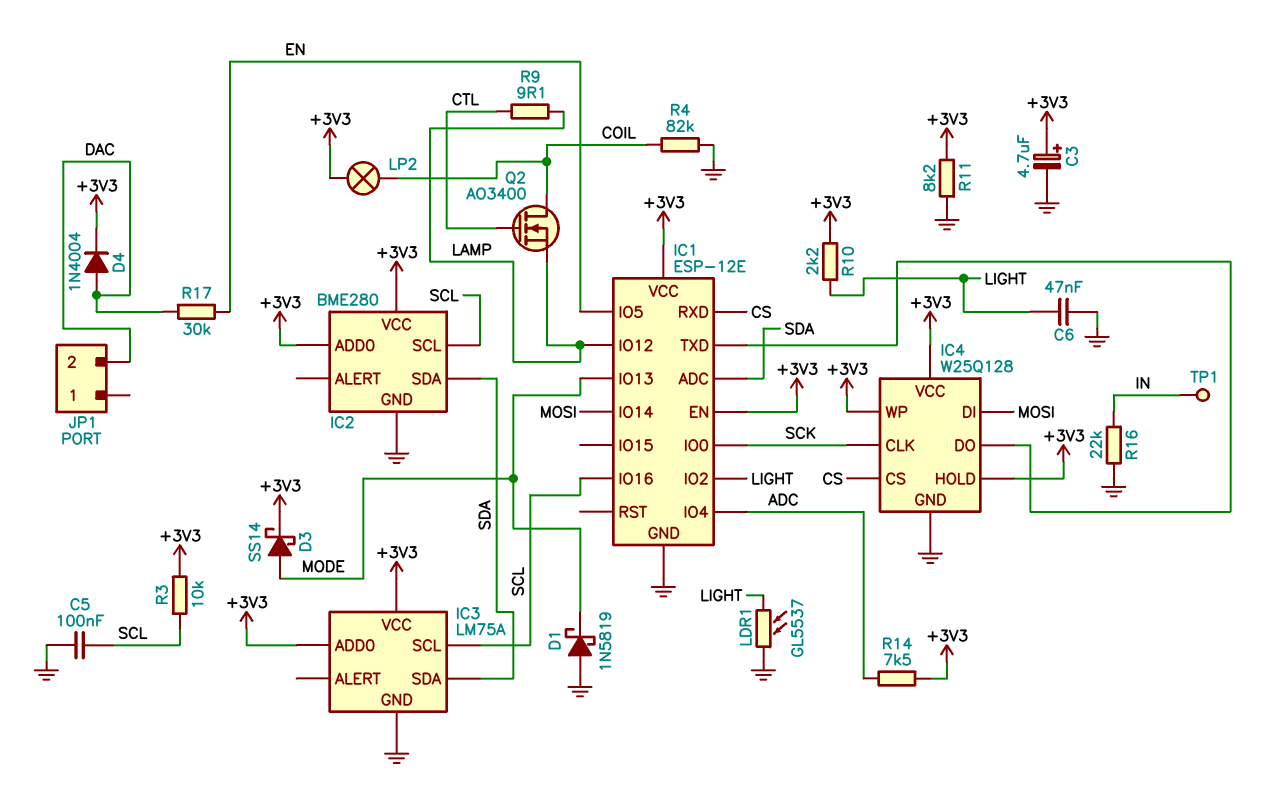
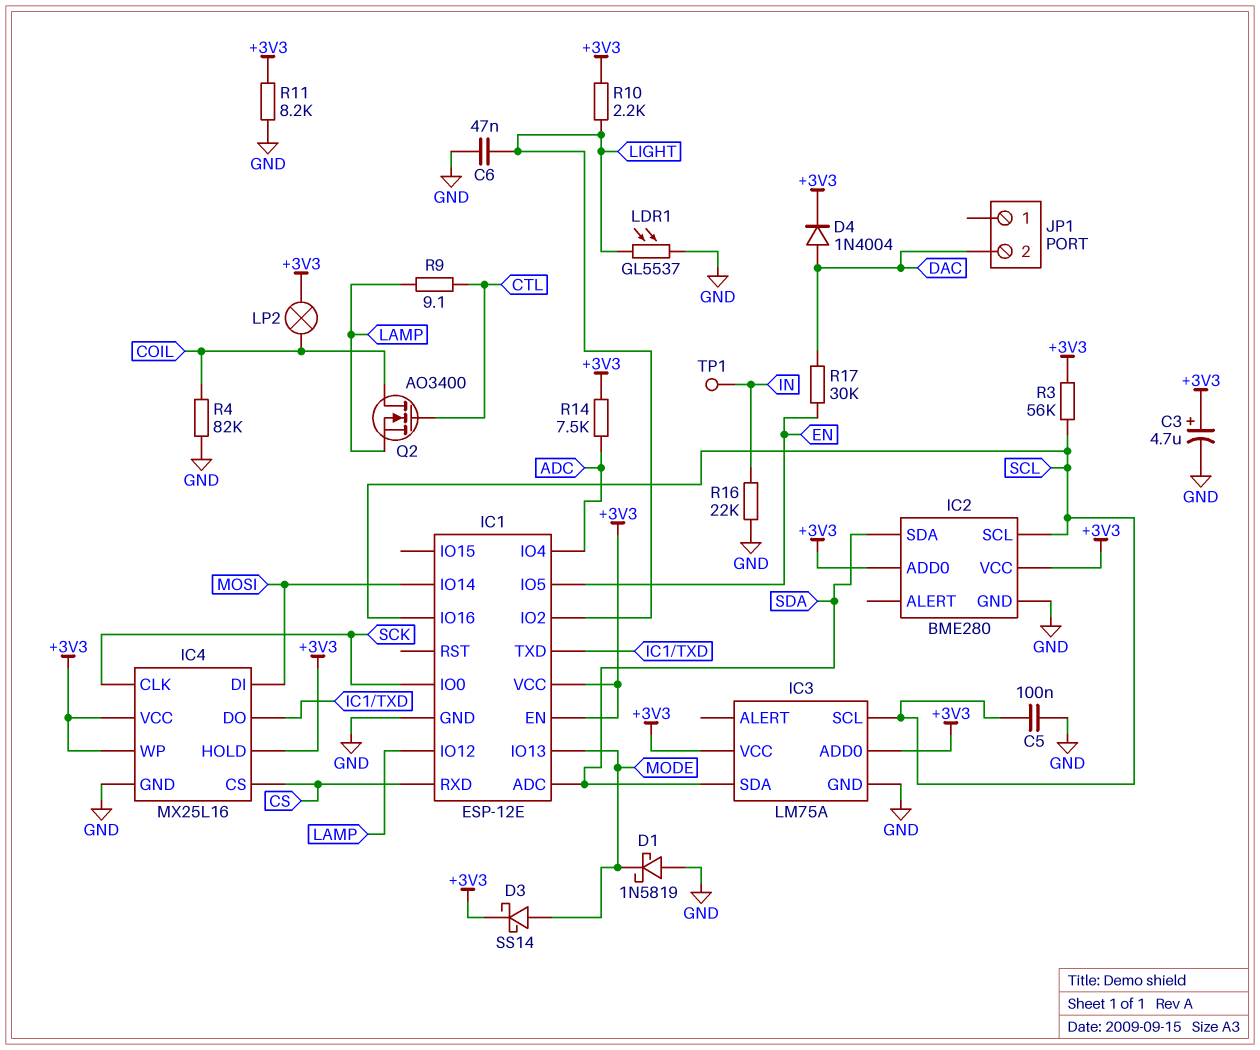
IC4: W25Q128 -> MX25L16
R3: 10k (+3V3, SCL) -> 56k (+3V3, SCL)

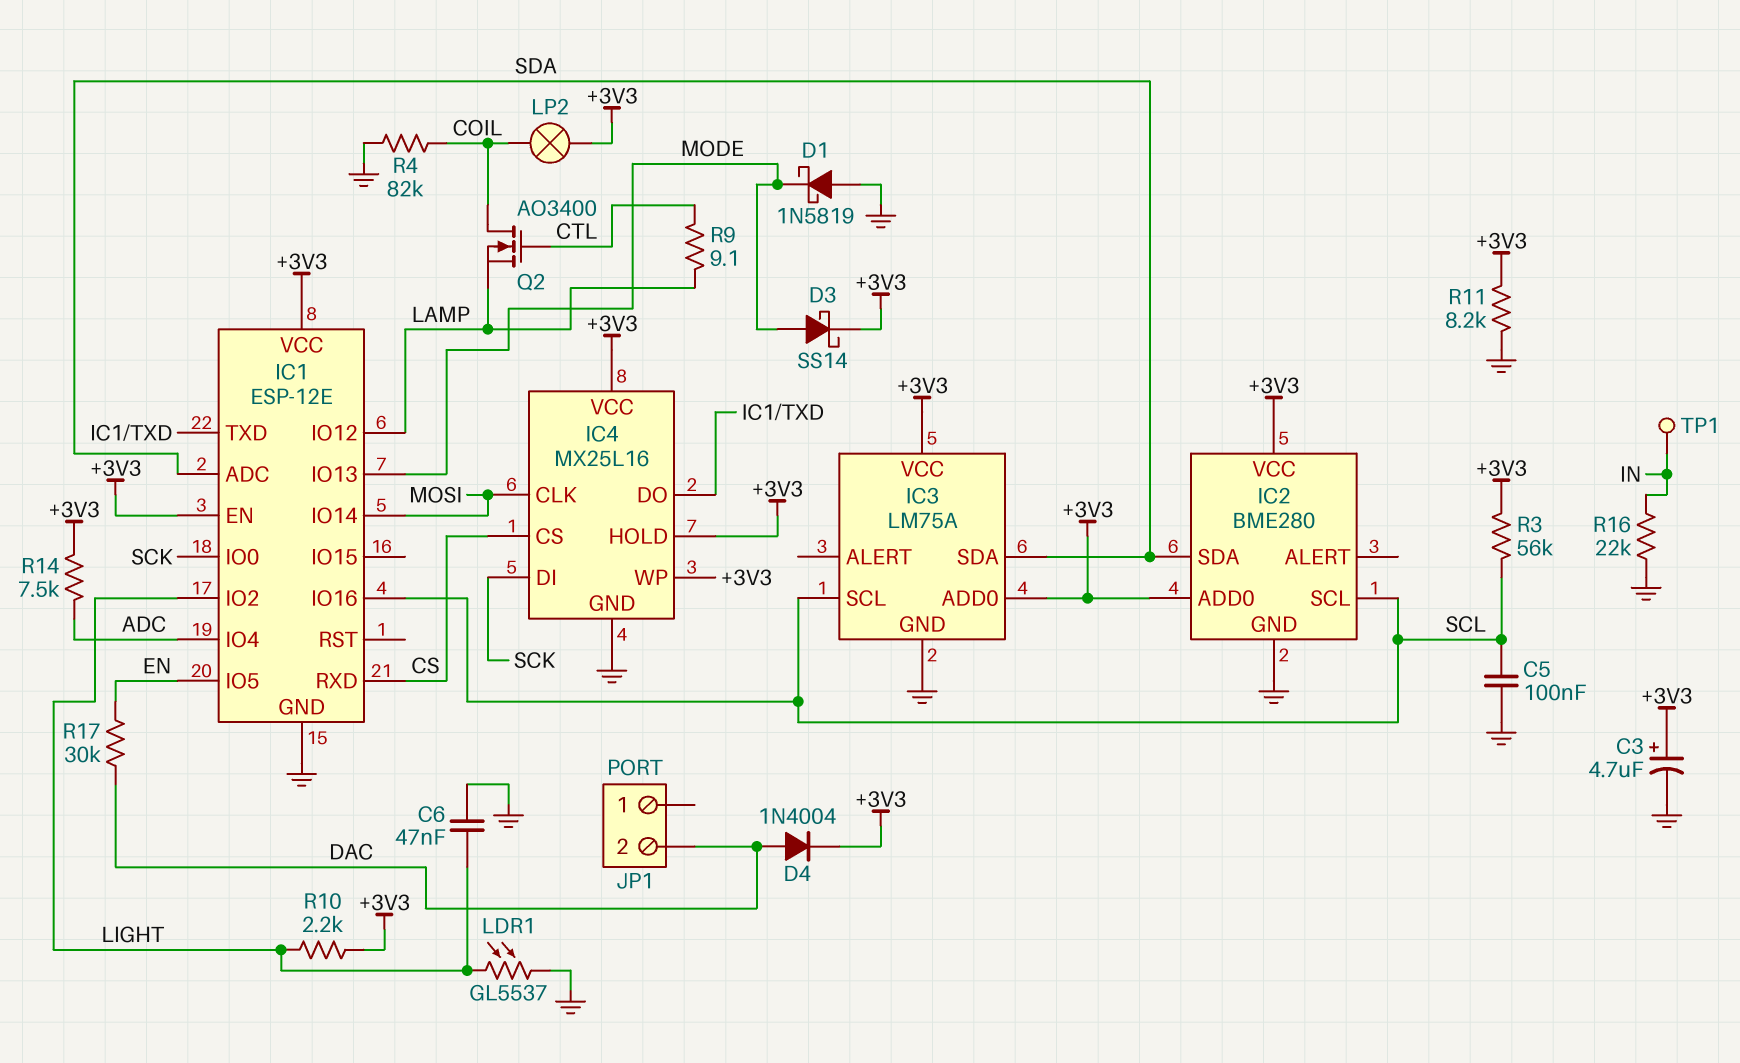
IC4 pin CLK: SCK -> MOSI
IC4 pin DI: MOSI -> SCK

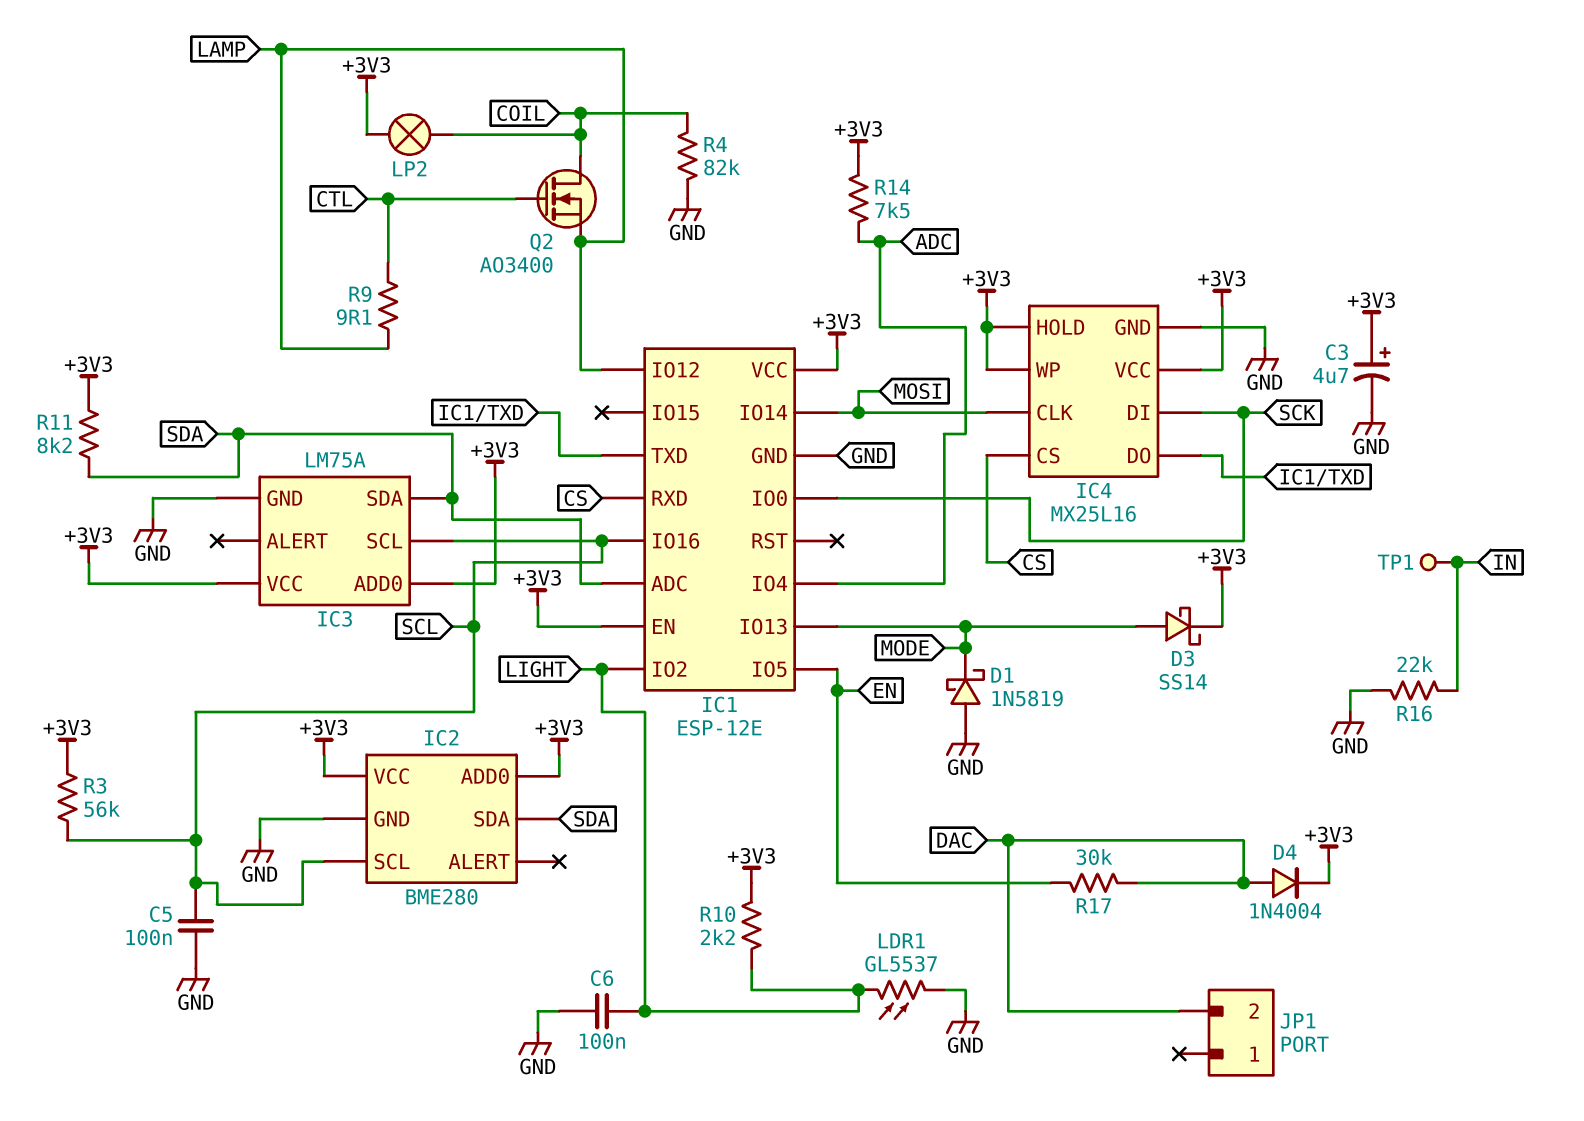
C6: 47nF (GND, LIGHT) -> 100nF (GND, LIGHT)
R11: 8.2k (+3V3, GND) -> 8.2k (+3V3, SDA)

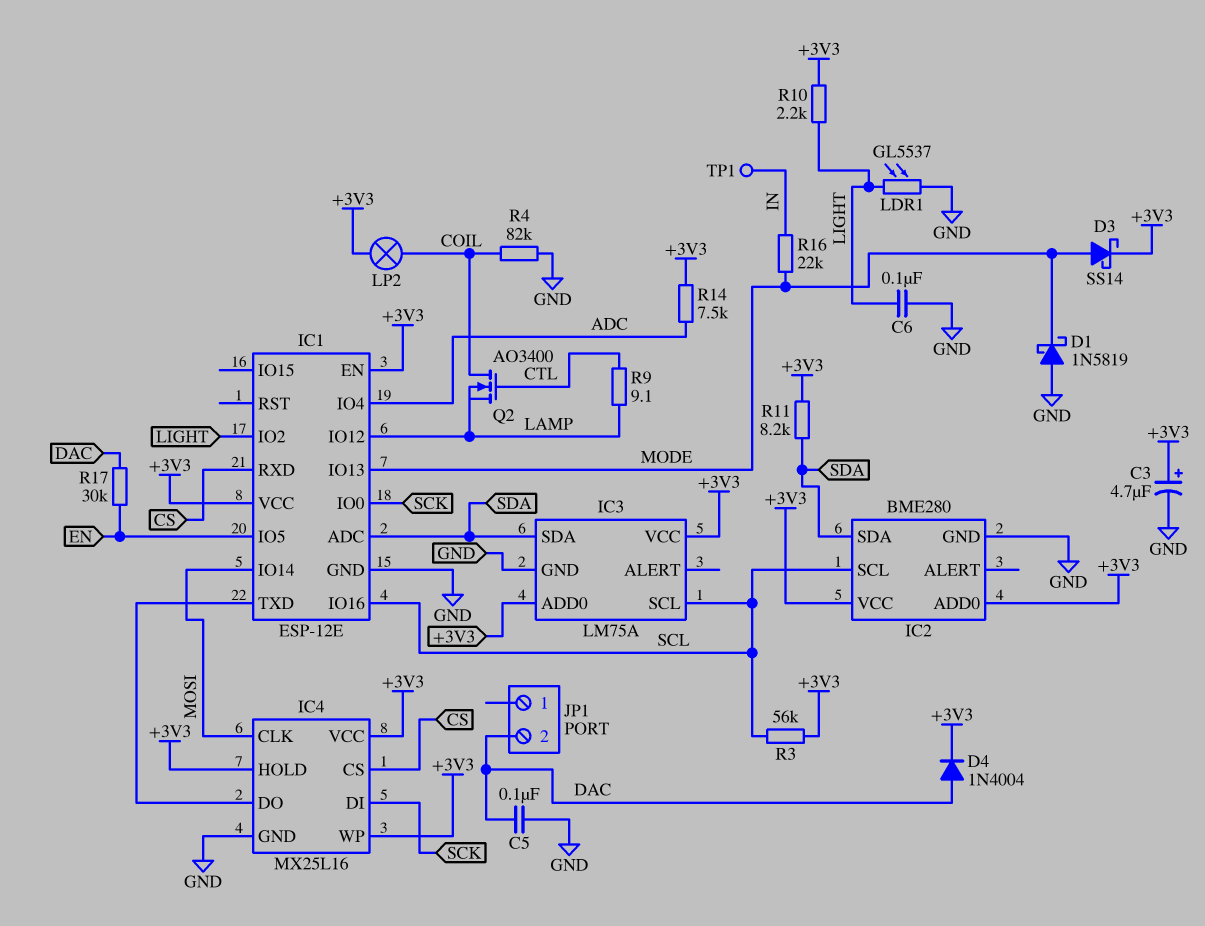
C5: 100nF (GND, SCL) -> 100nF (DAC, GND)
R16: 22k (GND, IN) -> 22k (IN, MODE)

